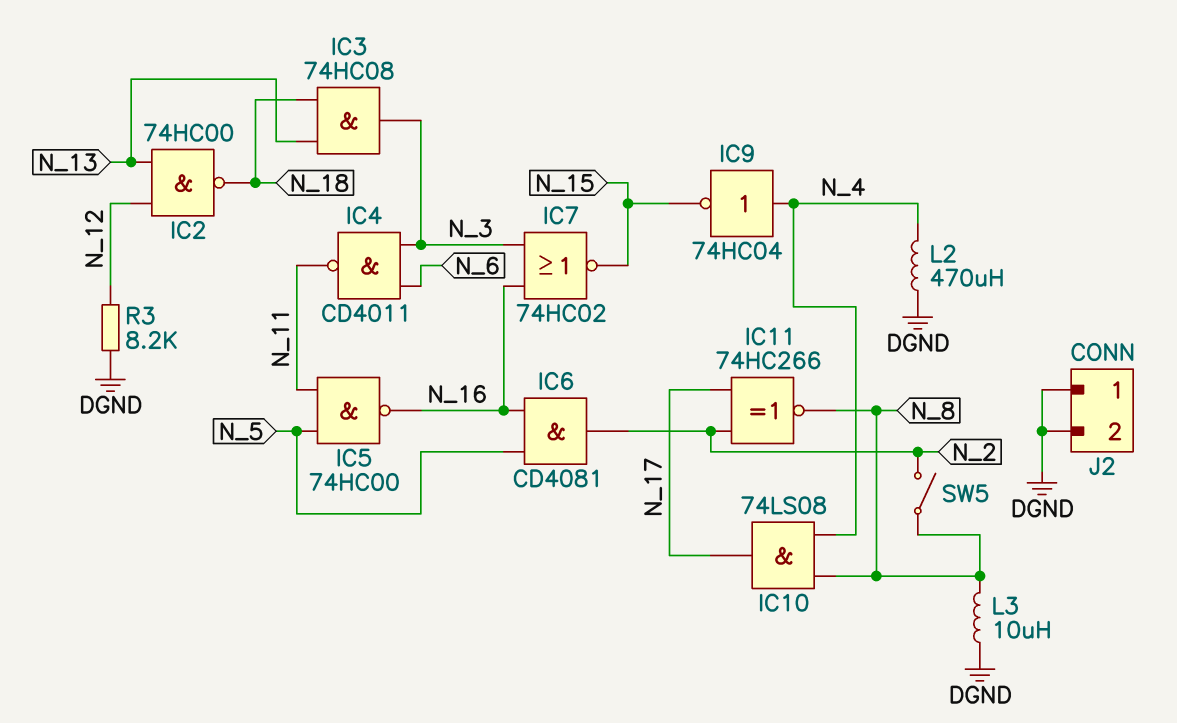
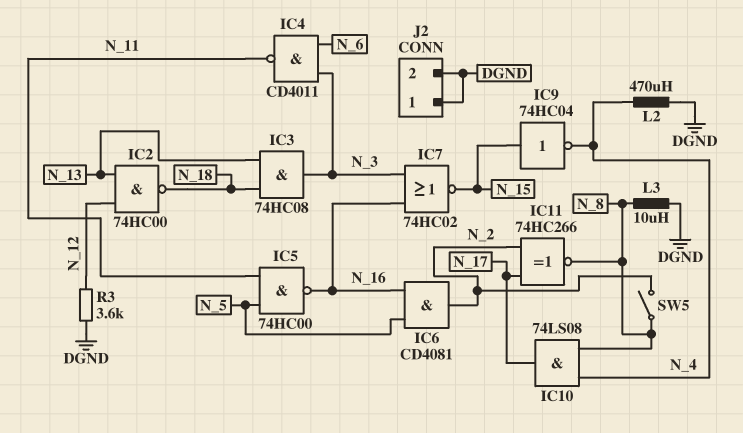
IC9: NOT 74HC04 (in N_4, out N_15) -> NOT 74HC04 (in N_15, out N_4)
R3: 8.2k (DGND, N_12) -> 3.6k (DGND, N_12)

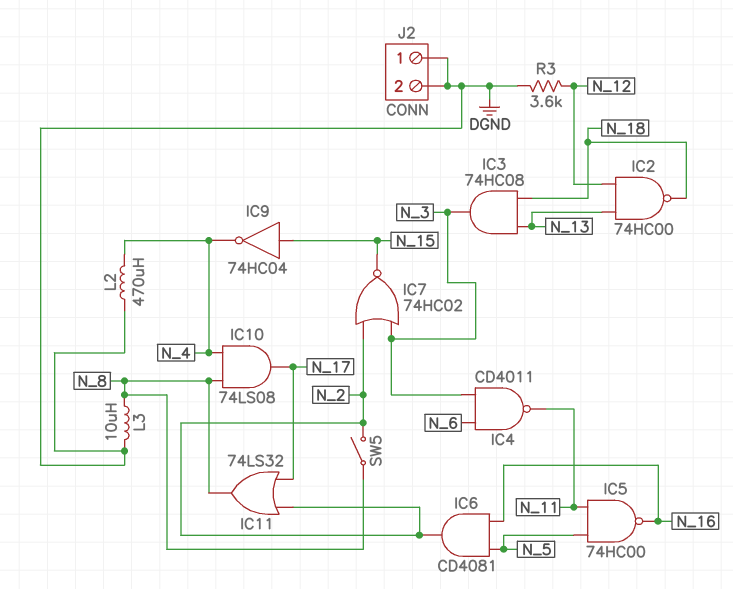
IC7: NOR 74HC02 (in N_3, in N_16, out N_15) -> NOR 74HC02 (in N_2, in N_3, out N_15)
IC11: XNOR 74HC266 (in N_2, in N_17, out N_8) -> OR 74LS32 (in N_2, in N_17, out N_8)

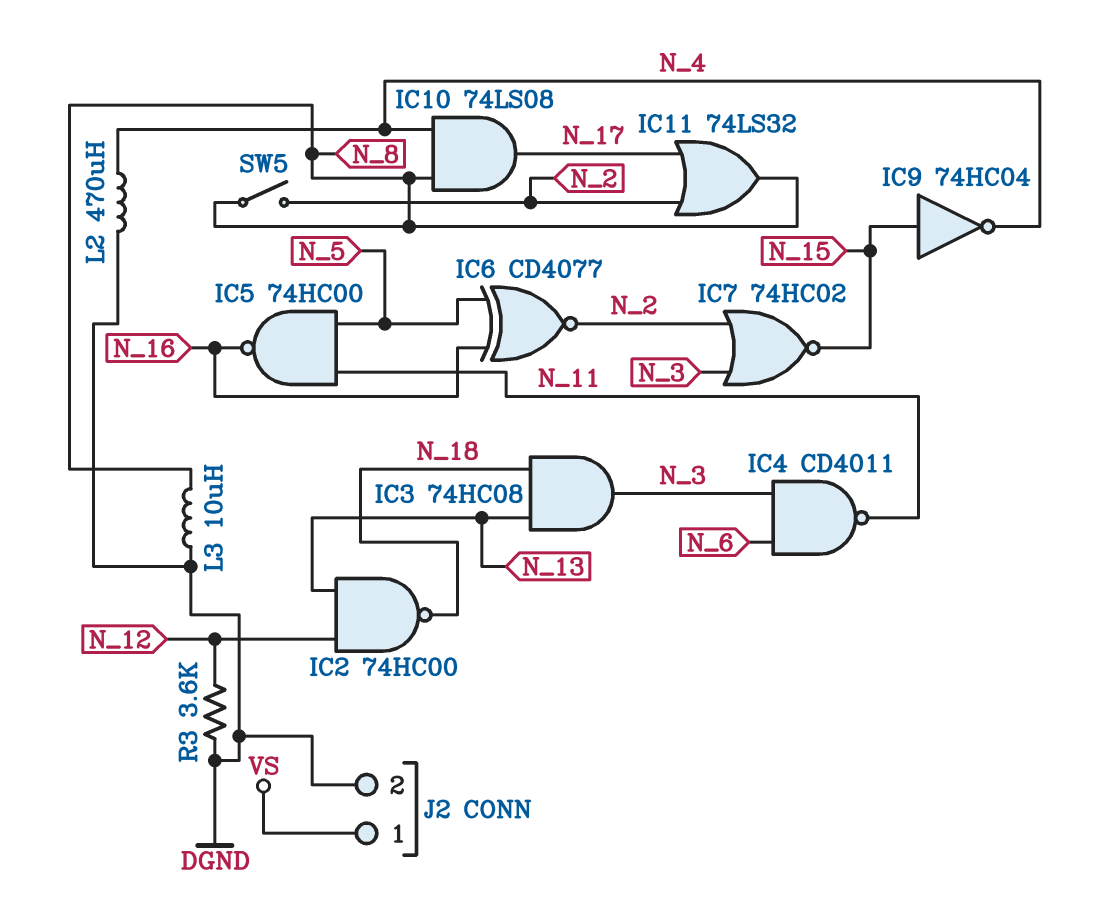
IC6: AND CD4081 (in N_5, in N_16, out N_2) -> XNOR CD4077 (in N_5, in N_16, out N_2)
J2 pin 1: DGND -> VS

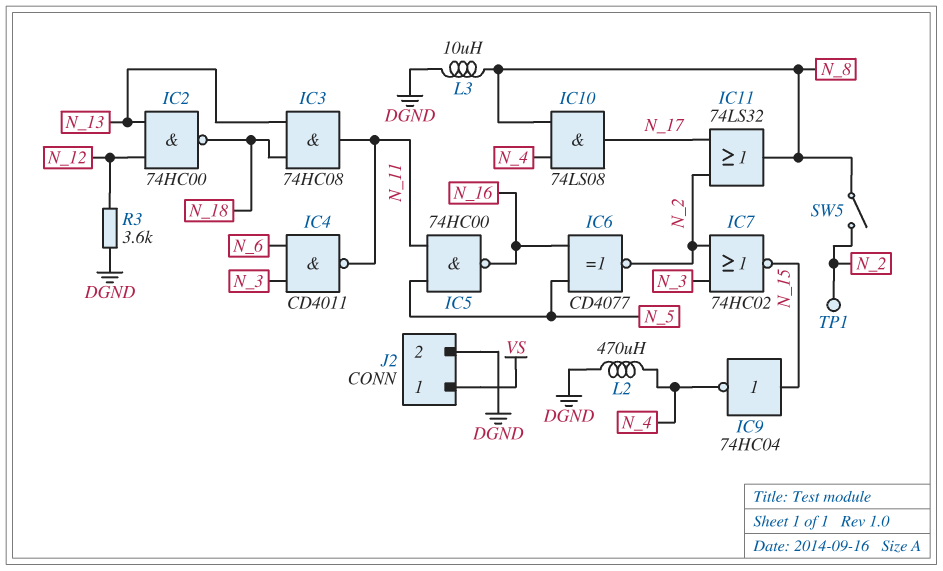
IC3: AND 74HC08 (in N_13, in N_18, out N_3) -> AND 74HC08 (in N_13, in N_18, out N_11)
TP1: none -> test point (N_2)

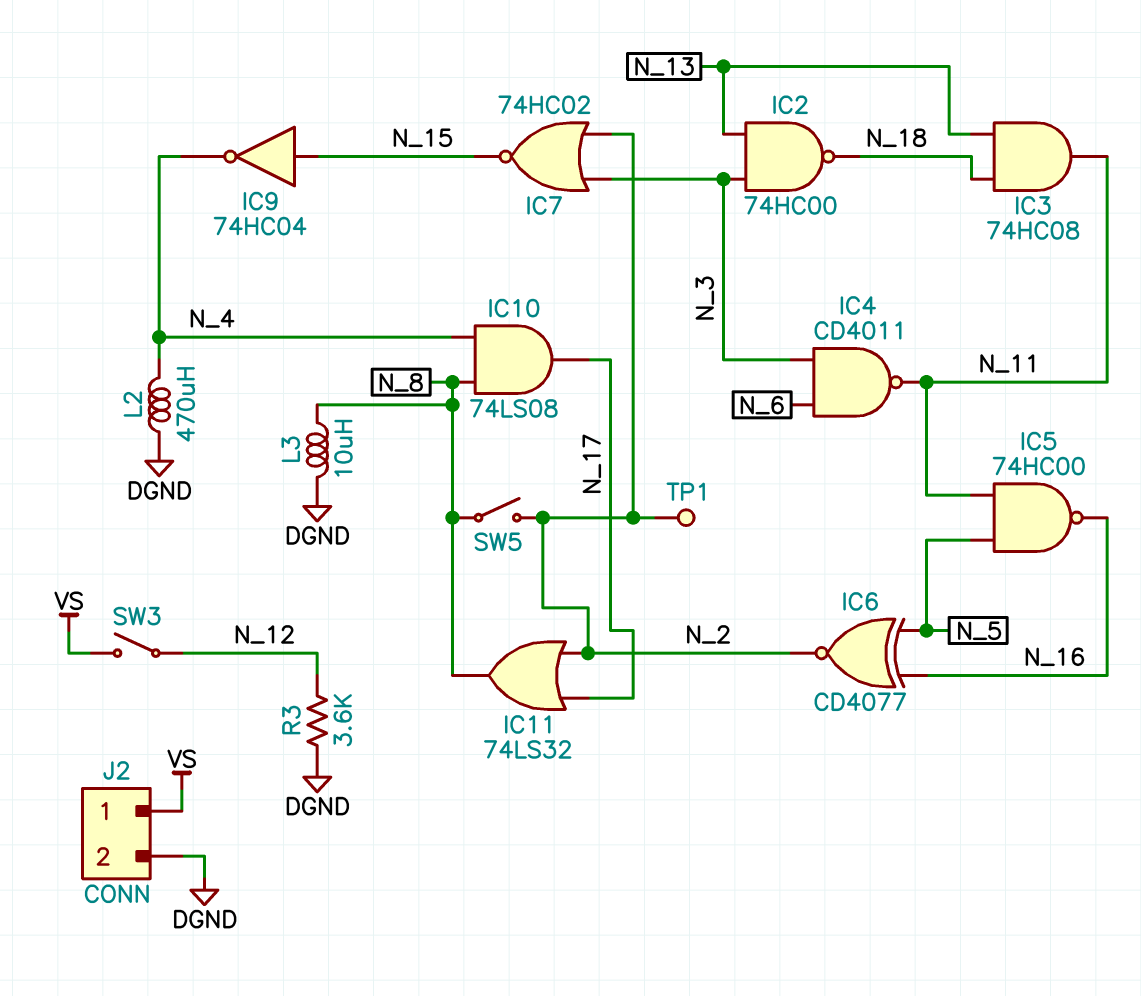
IC2: NAND 74HC00 (in N_12, in N_13, out N_18) -> NAND 74HC00 (in N_3, in N_13, out N_18)
SW3: none -> switch (N_12, VS)

